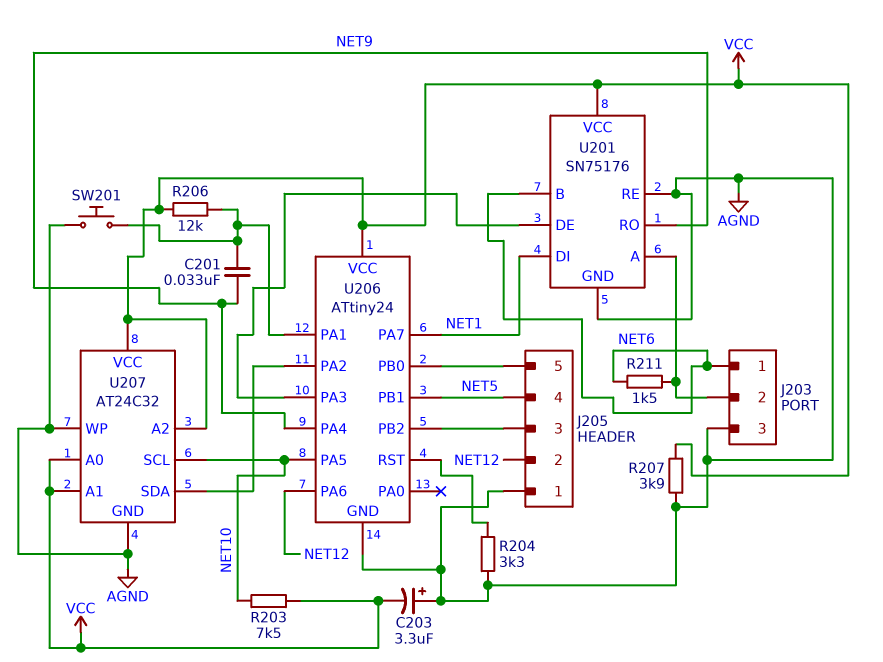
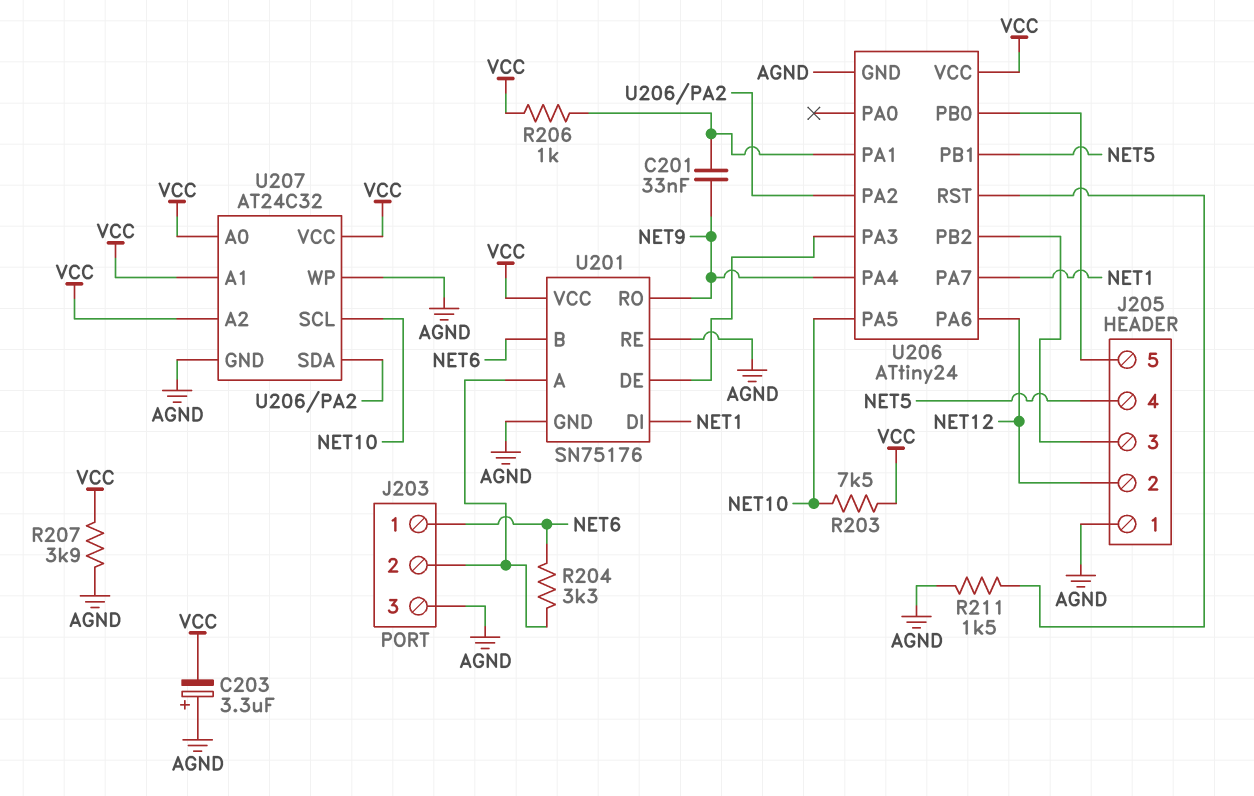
R204: 3.3k (AGND, U206/RST) -> 3.3k (J203/2, NET6)
R206: 12k (U206/PA1, VCC) -> 1k (U206/PA1, VCC)
R211: 1.5k (J203/2, NET6) -> 1.5k (AGND, U206/RST)
SW201: button (AGND, U206/PA1) -> none

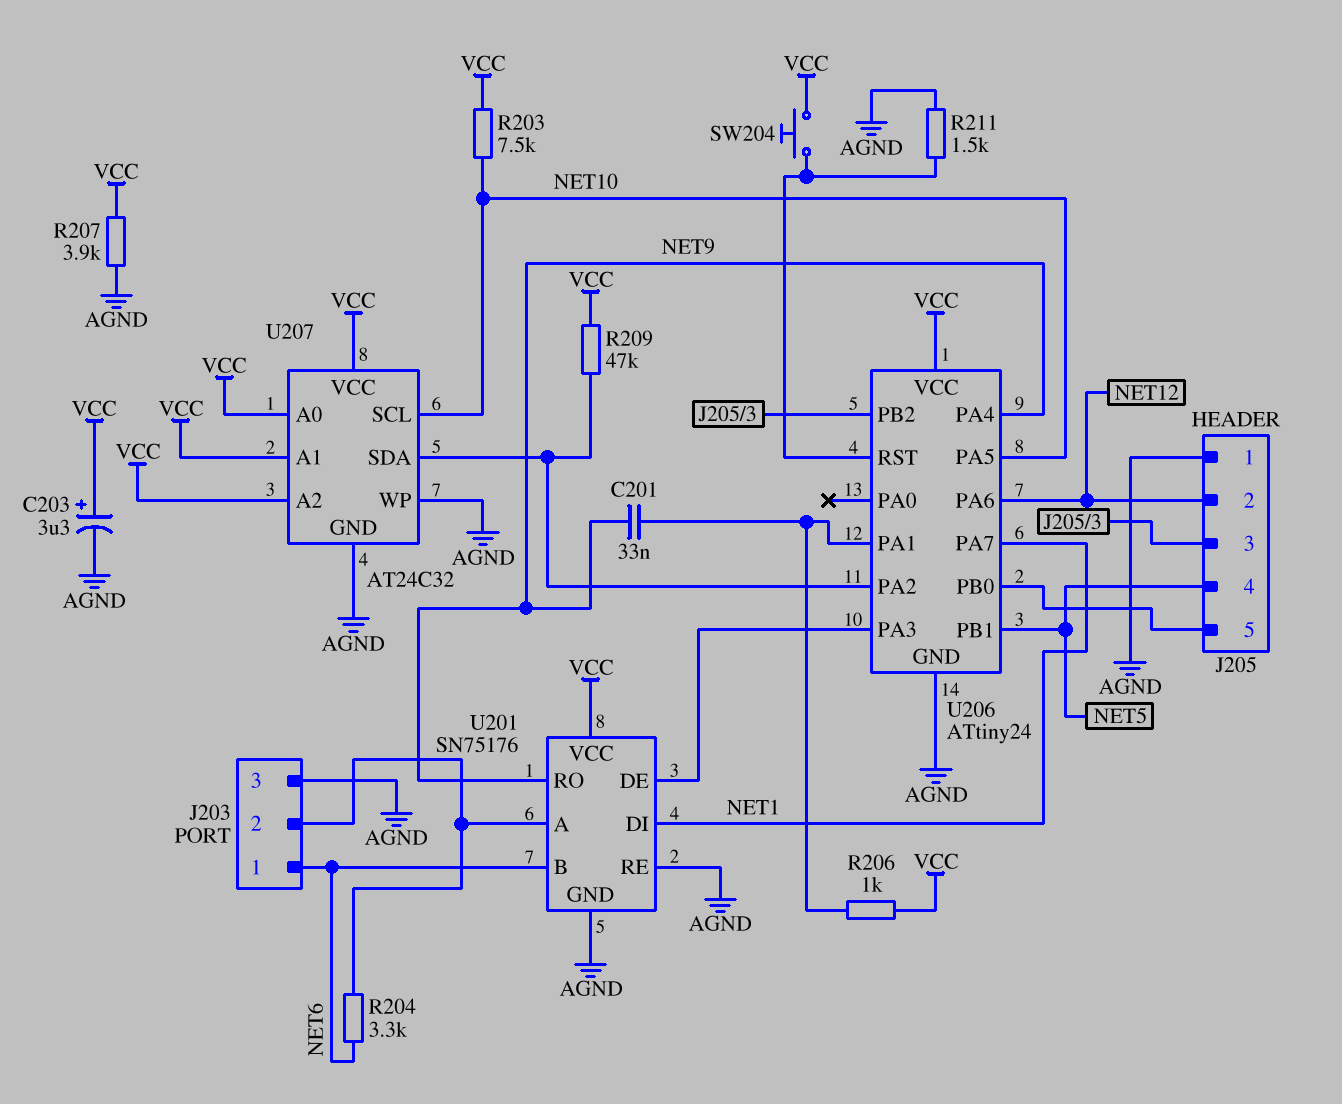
C203: 3.3uF (plus AGND, minus VCC) -> 3.3uF (plus VCC, minus AGND)
R209: none -> 47k (U206/PA2, VCC)
SW204: none -> button (U206/RST, VCC)

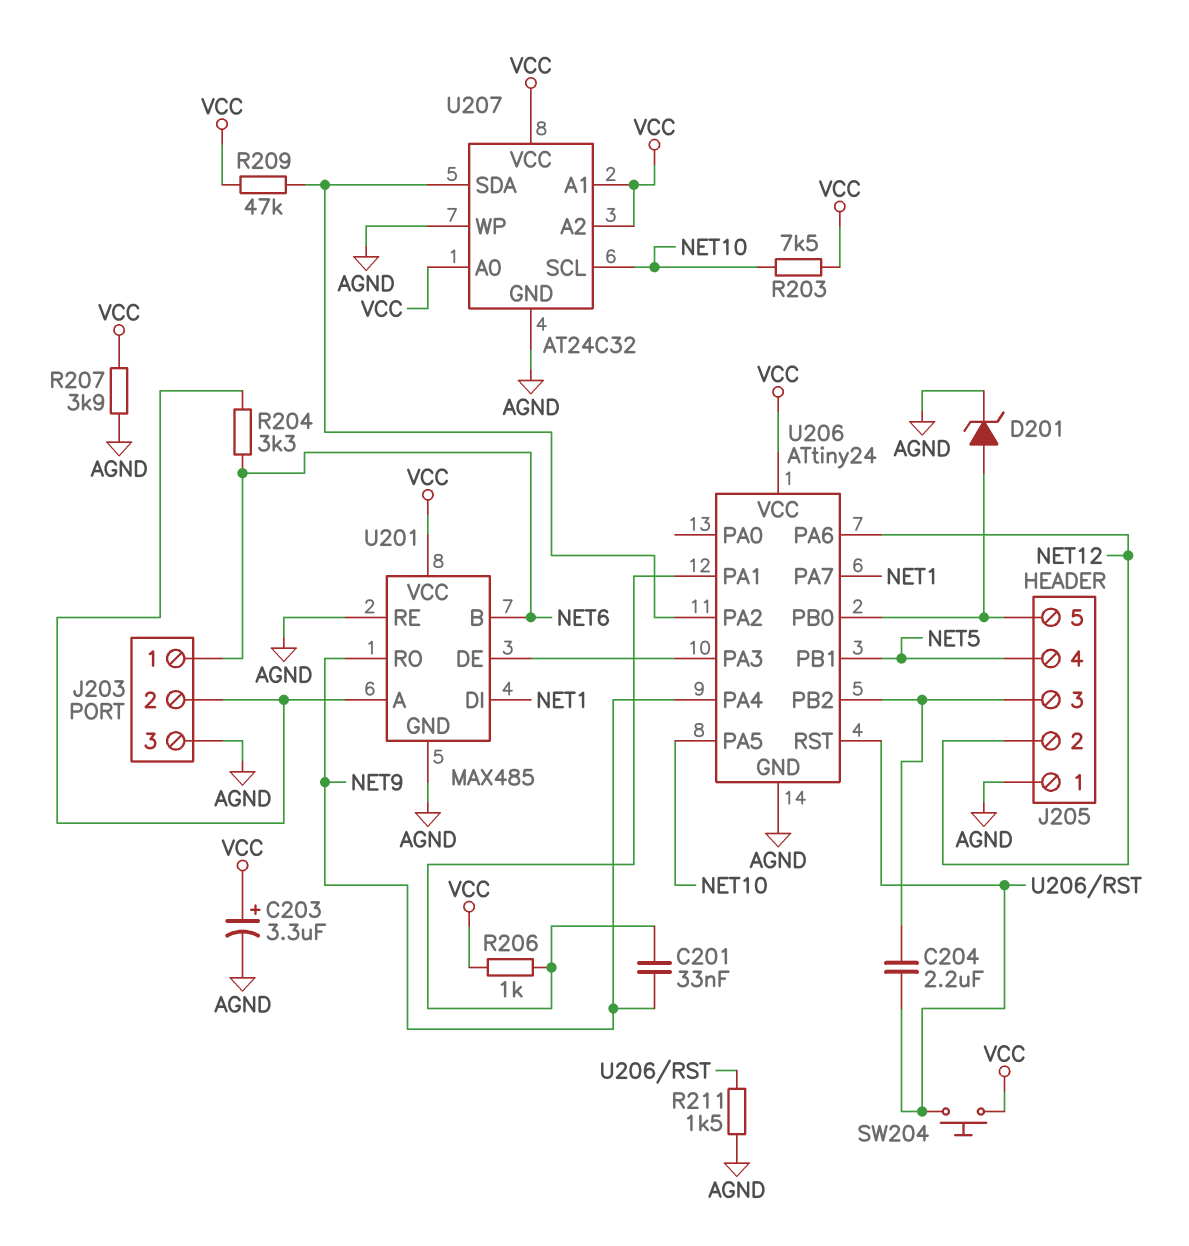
C204: none -> 2.2uF (J205/3, U206/RST)
D201: none -> zener (A J205/5, K AGND)
U201: SN75176 -> MAX485

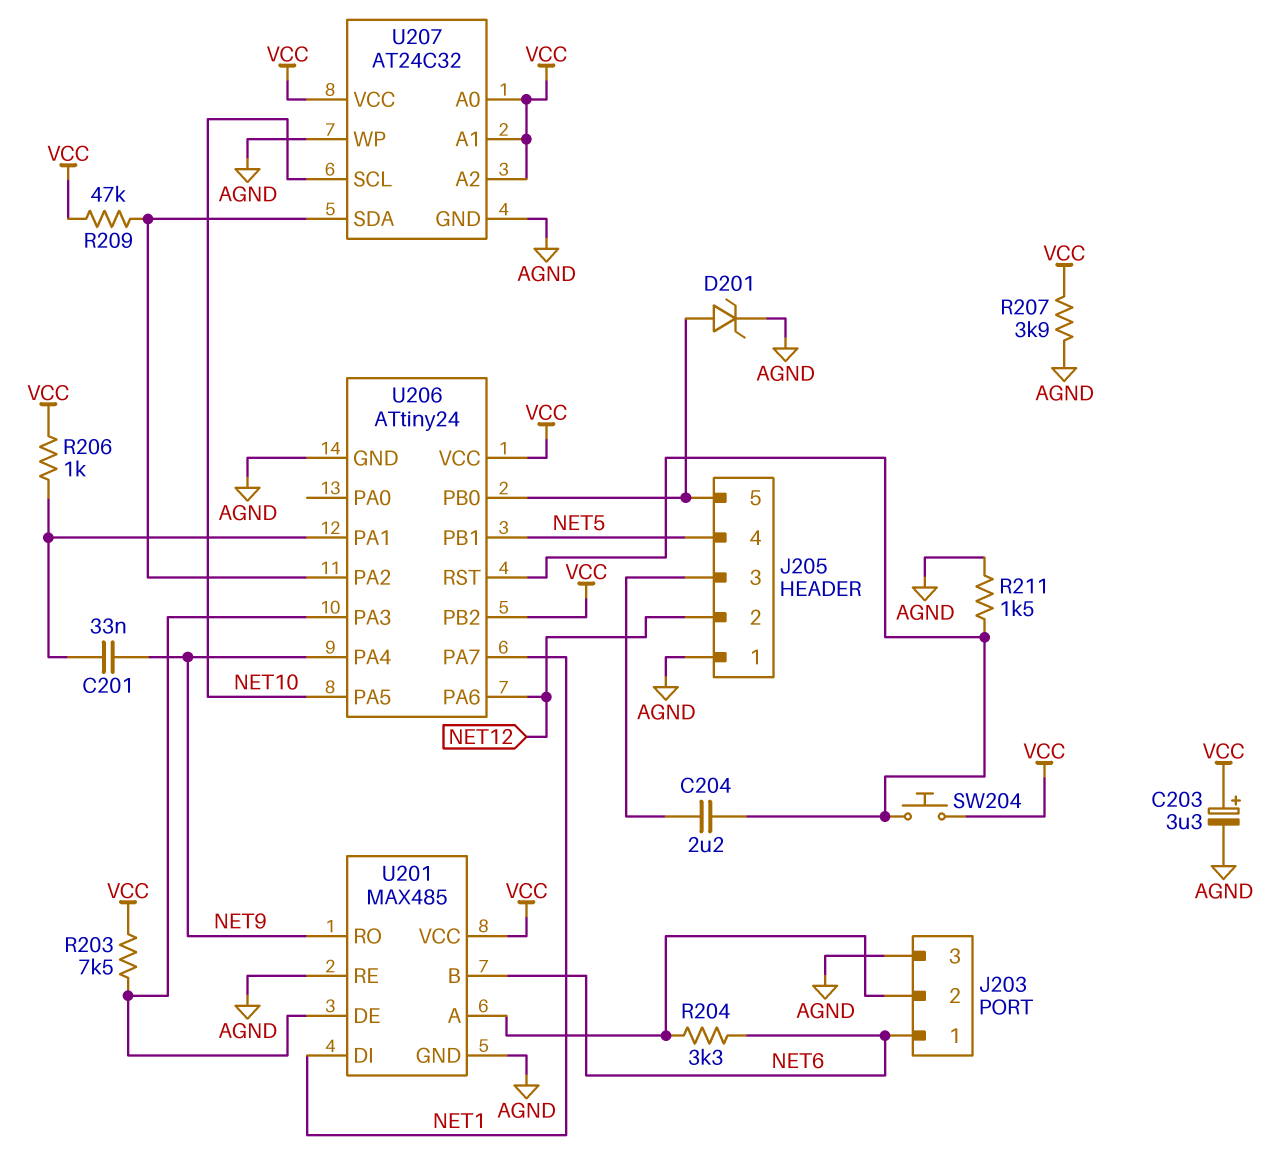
R203: 7.5k (NET10, VCC) -> 7.5k (U201/DE, VCC)
U206 pin PB2: J205/3 -> VCC

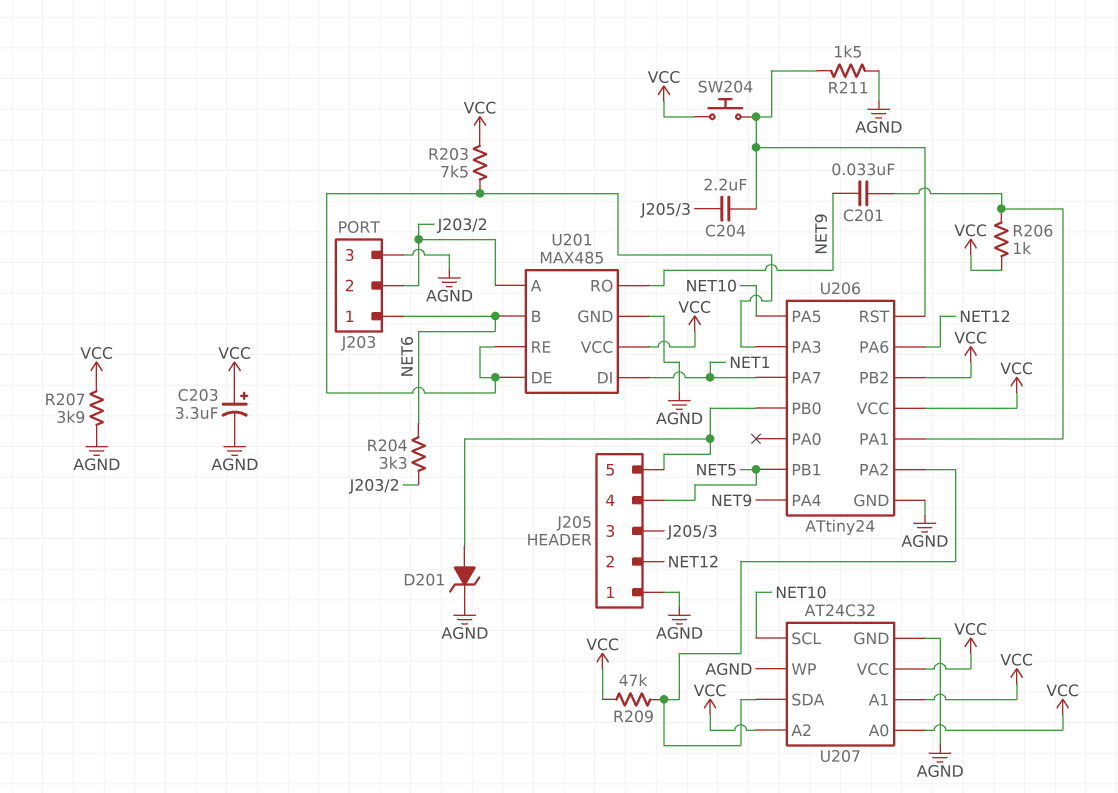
U201 pin RE: AGND -> U201/DE

